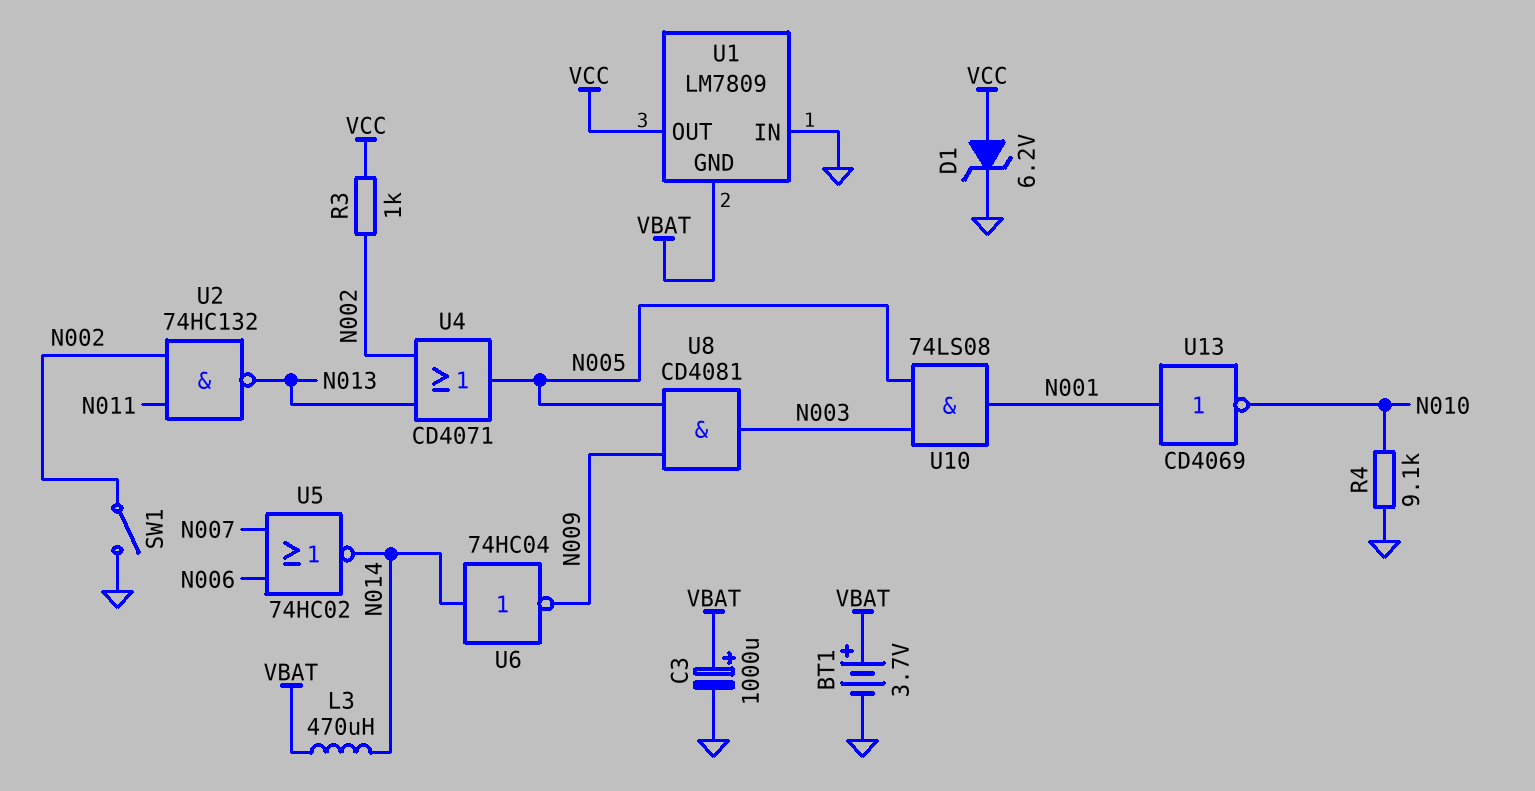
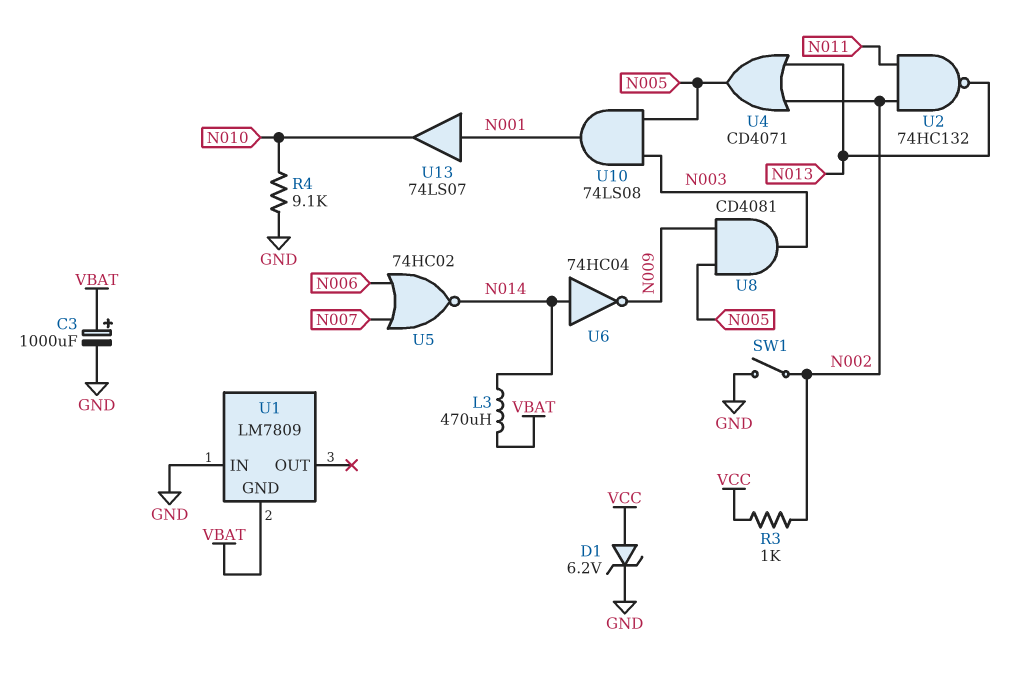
BT1: 3.7V (plus VBAT, minus GND) -> none
U1 pin OUT: VCC -> none
U13: NOT CD4069 (in N001, out N010) -> buffer 74LS07 (in N001, out N010)

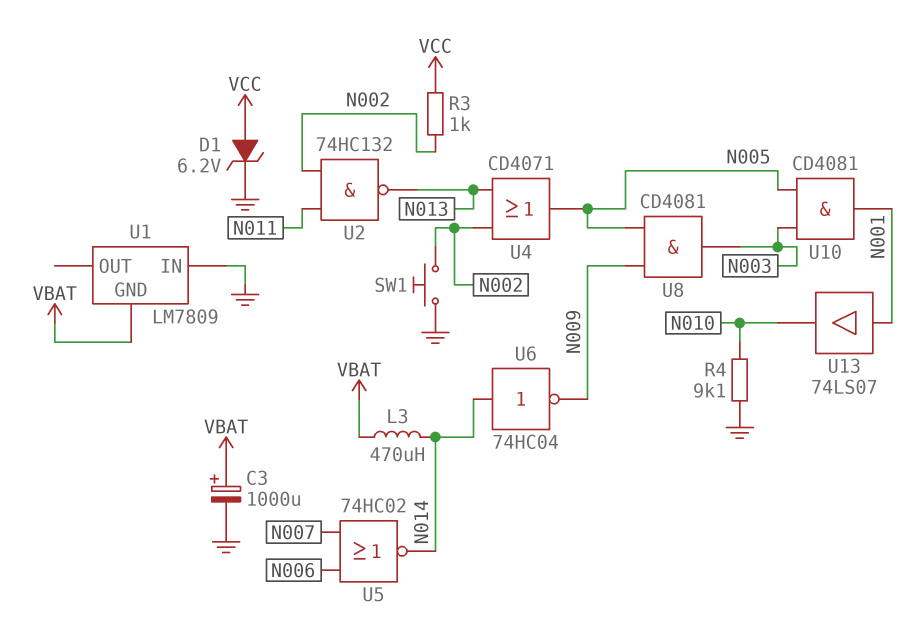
SW1: switch (GND, N002) -> button (GND, N002)
U10: AND 74LS08 (in N003, in N005, out N001) -> AND CD4081 (in N003, in N005, out N001)

